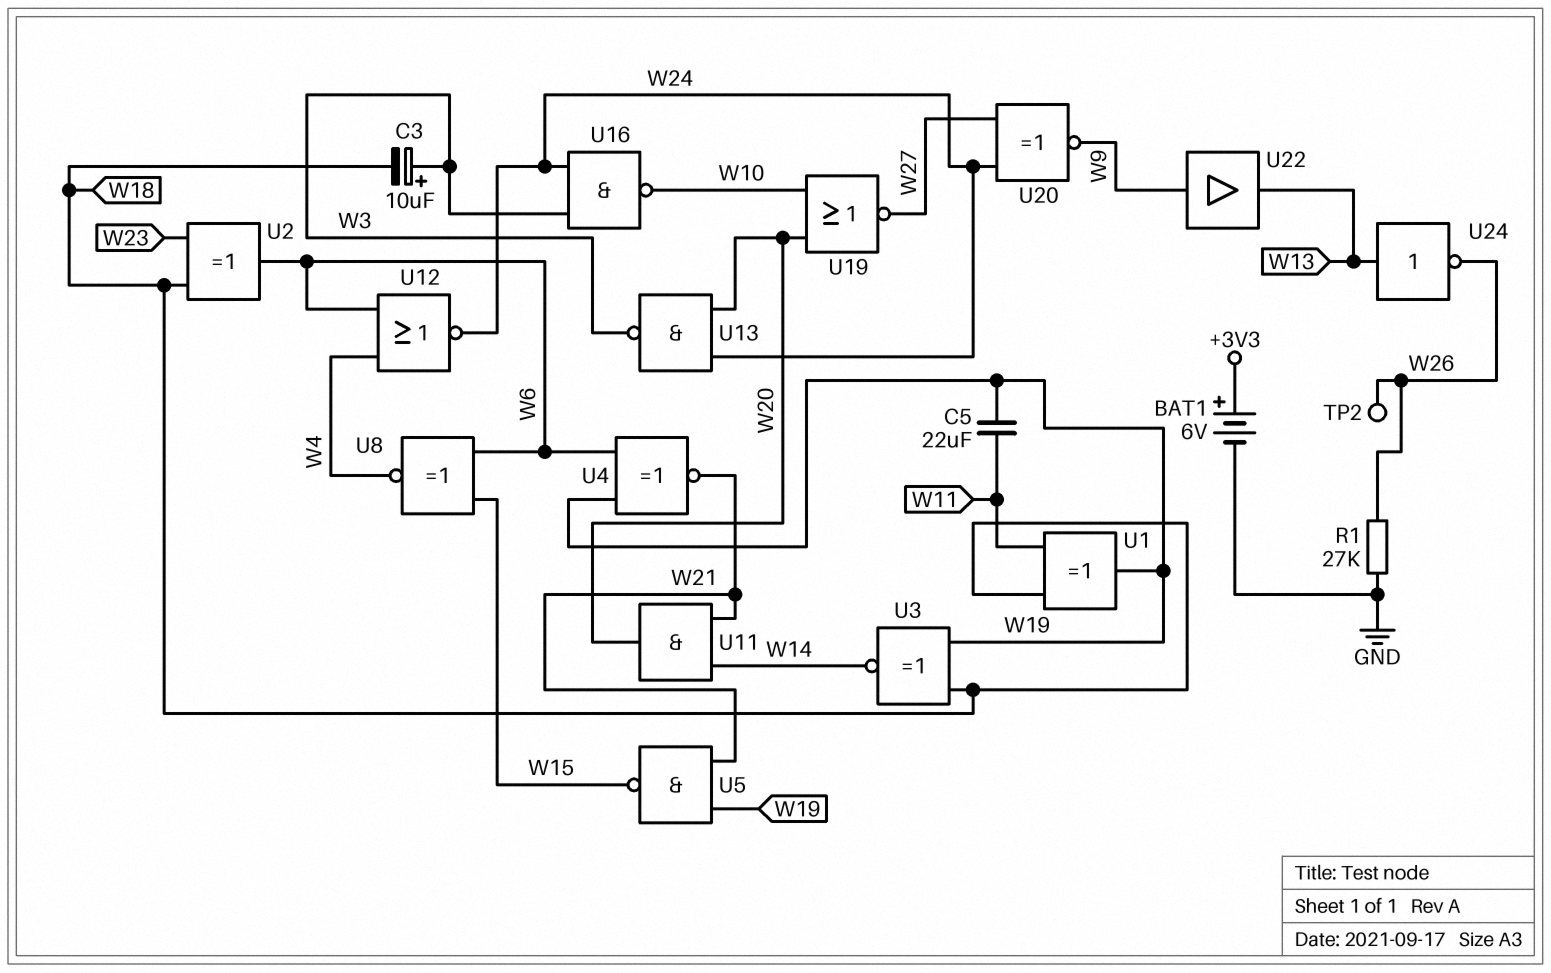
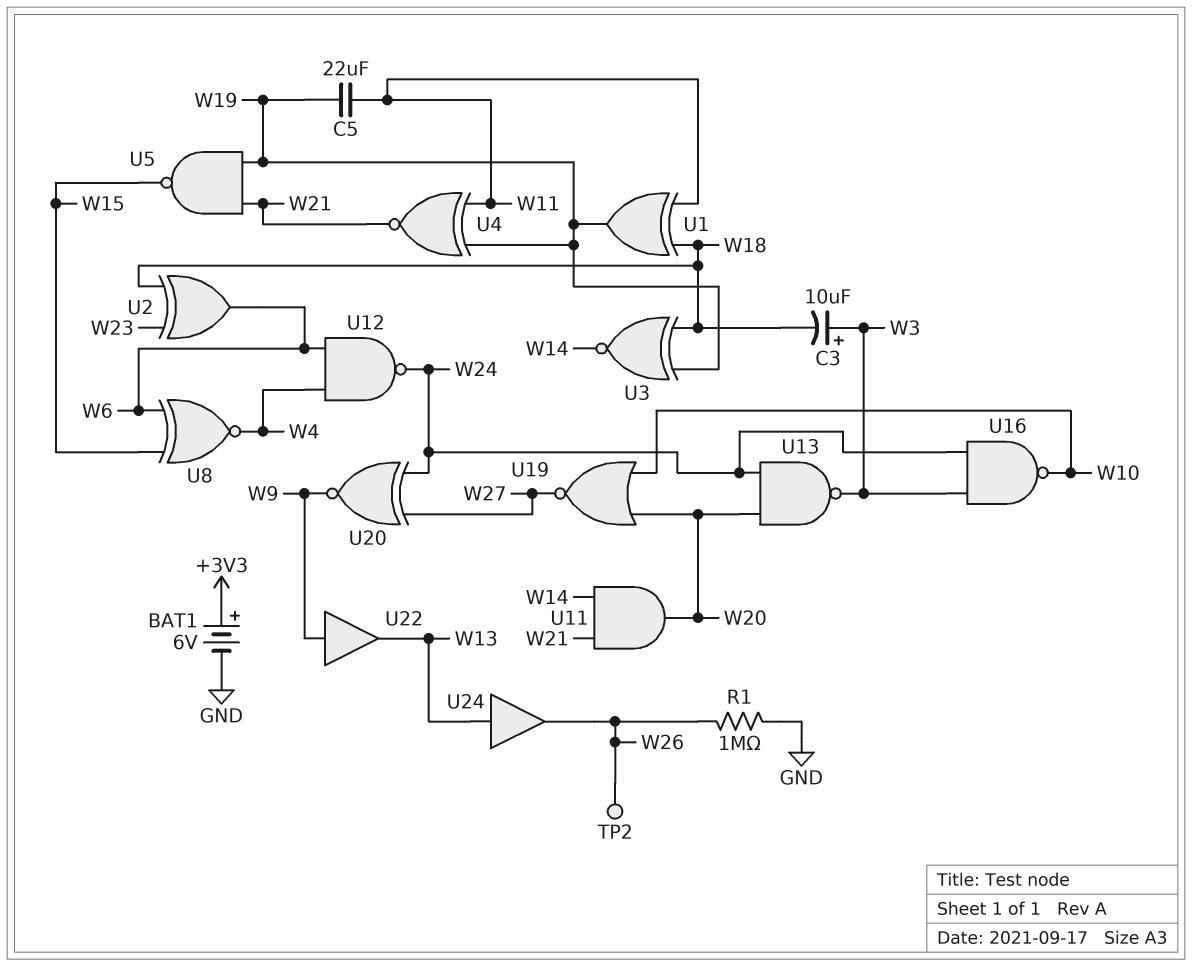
R1: 27k (GND, W26) -> 1M (GND, W26)
U4: XNOR (in W6, in W19, out W21) -> XNOR (in W11, in W19, out W21)
U12: NOR (in W4, in W6, out W24) -> NAND (in W4, in W6, out W24)
U24: NOT (in W13, out W26) -> buffer (in W13, out W26)

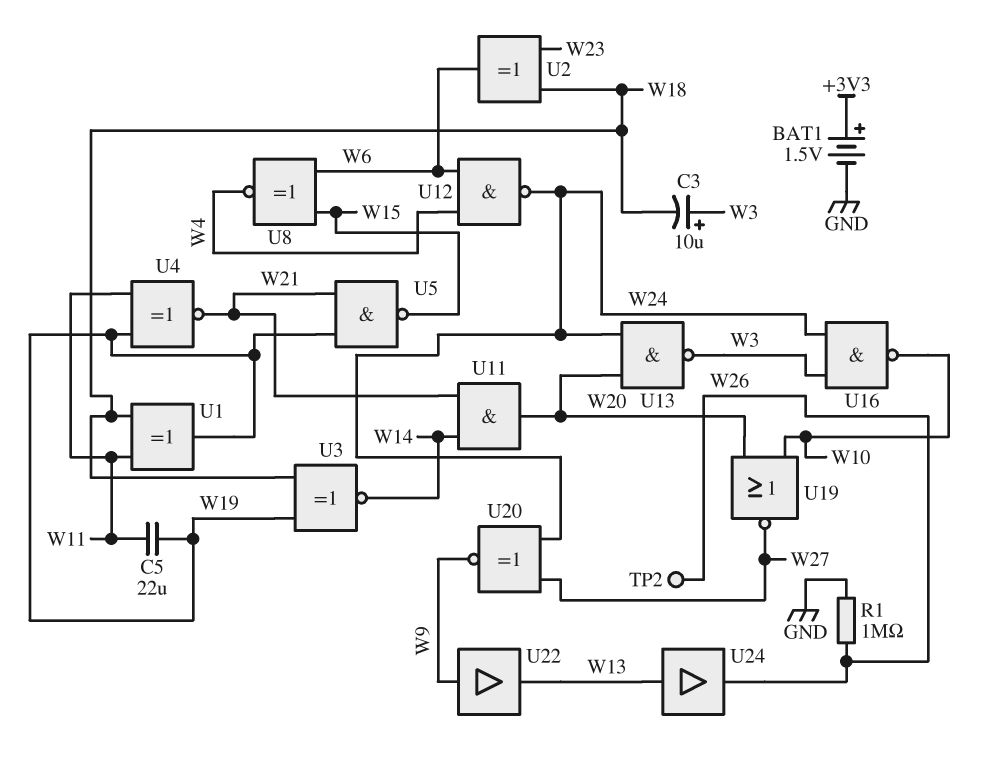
BAT1: 6V (plus +3V3, minus GND) -> 1.5V (plus +3V3, minus GND)

